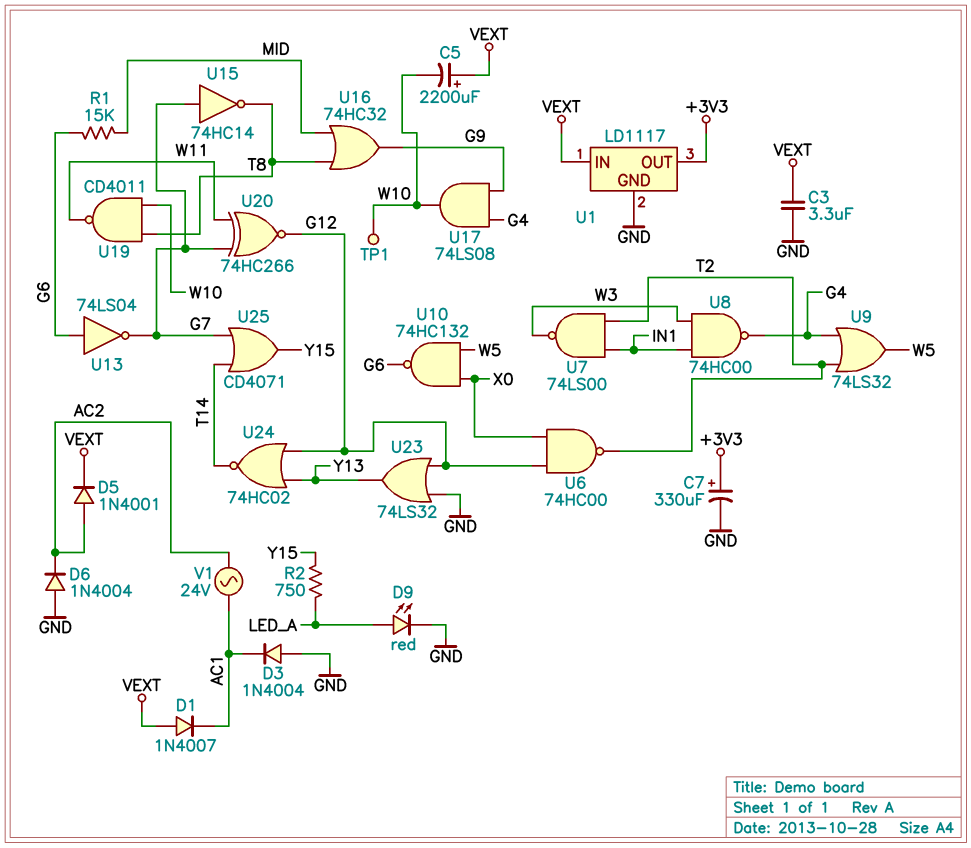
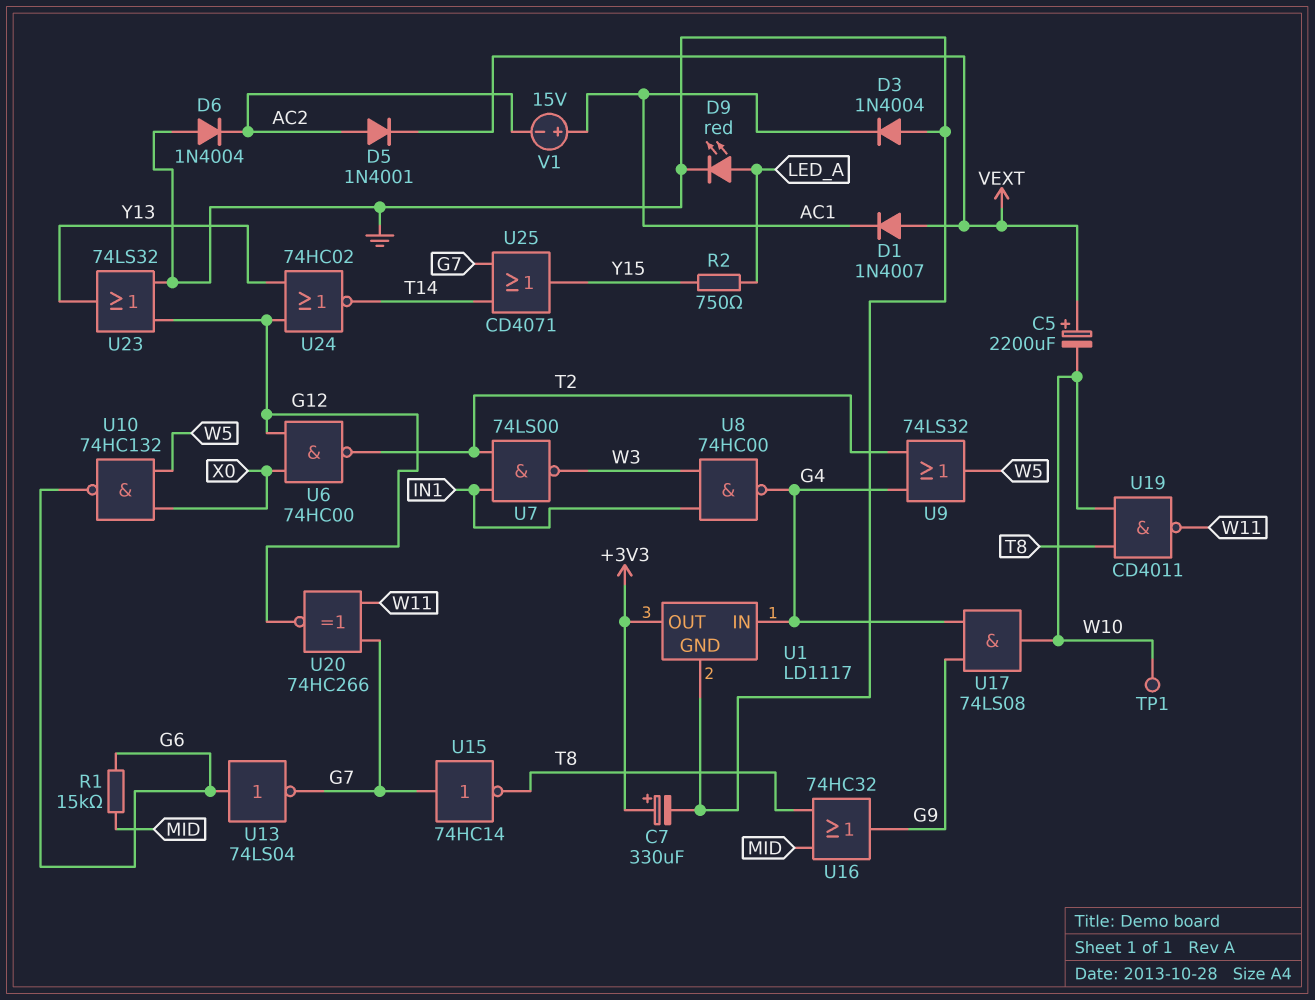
C3: 3.3uF (GND, VEXT) -> none
U1 pin IN: VEXT -> G4
V1: AC 24V (AC1, AC2) -> 15V (plus AC1, minus AC2)

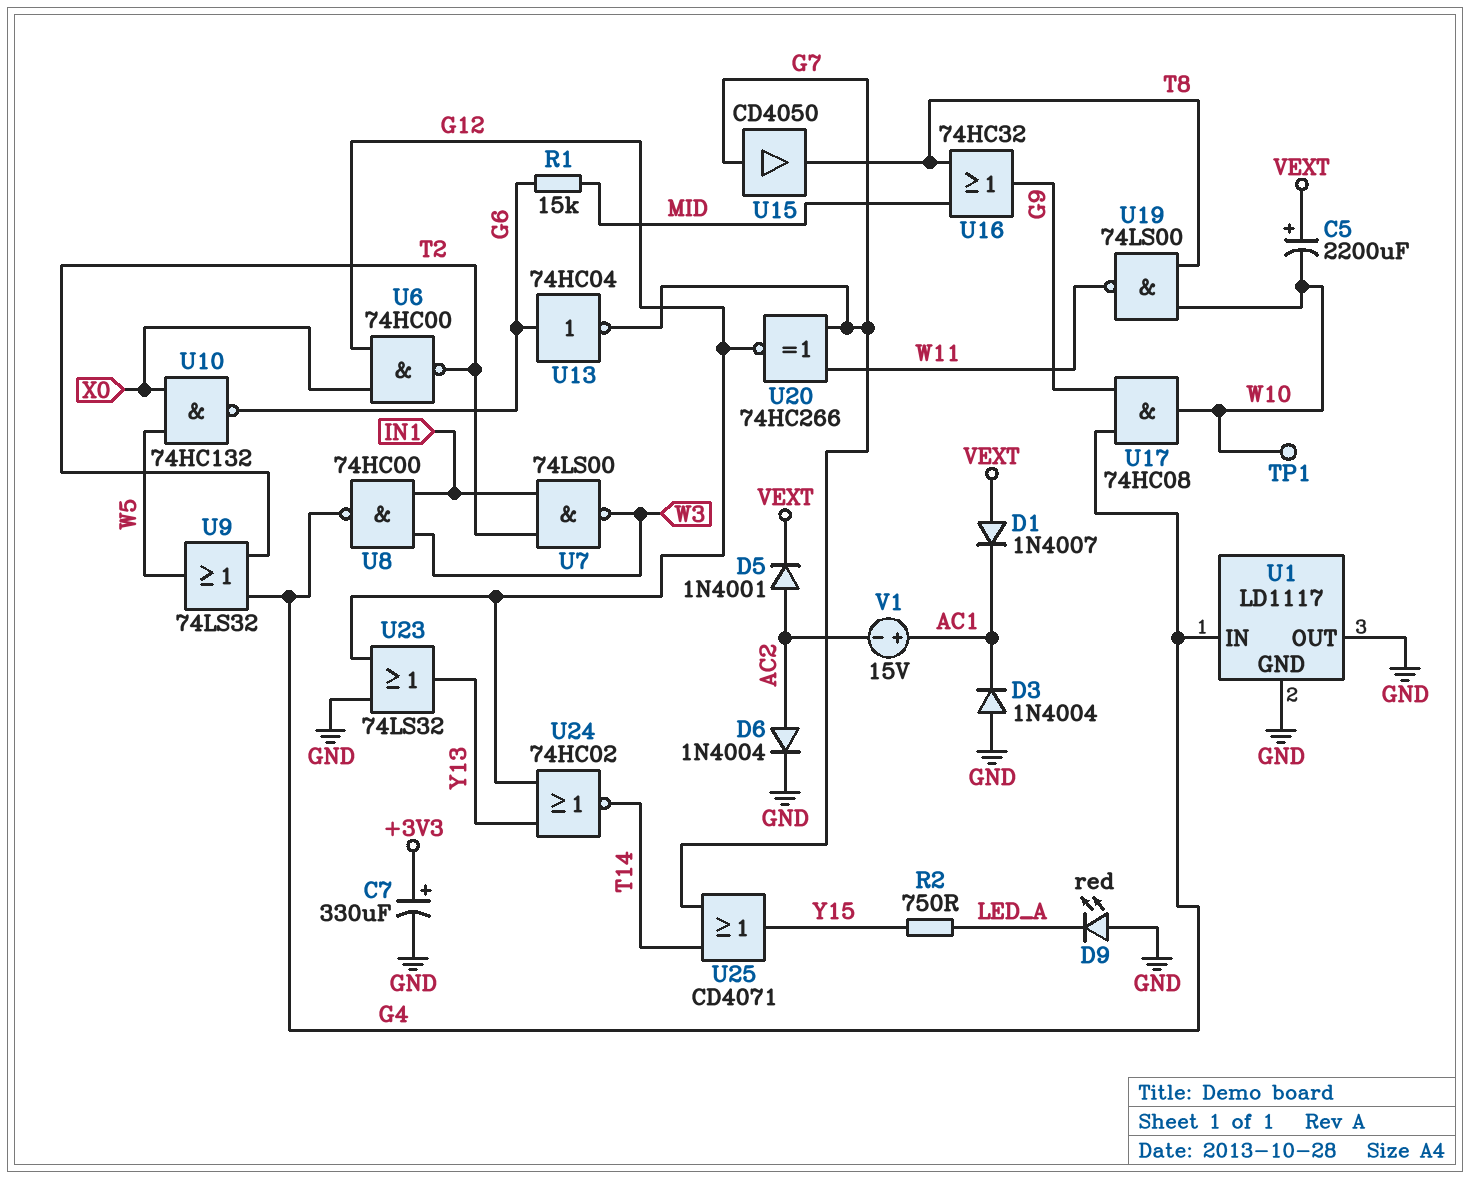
D6: diode 1N4004 (A GND, K AC2) -> diode 1N4004 (A AC2, K GND)
D9: LED red (A LED_A, K GND) -> LED red (A GND, K LED_A)
U1 pin OUT: +3V3 -> GND
U13: NOT 74LS04 (in G6, out G7) -> NOT 74HC04 (in G6, out G7)
U15: NOT 74HC14 (in G7, out T8) -> buffer CD4050 (in G7, out T8)
U17: AND 74LS08 (in G4, in G9, out W10) -> AND 74HC08 (in G4, in G9, out W10)
U19: NAND CD4011 (in T8, in W10, out W11) -> NAND 74LS00 (in T8, in W10, out W11)

